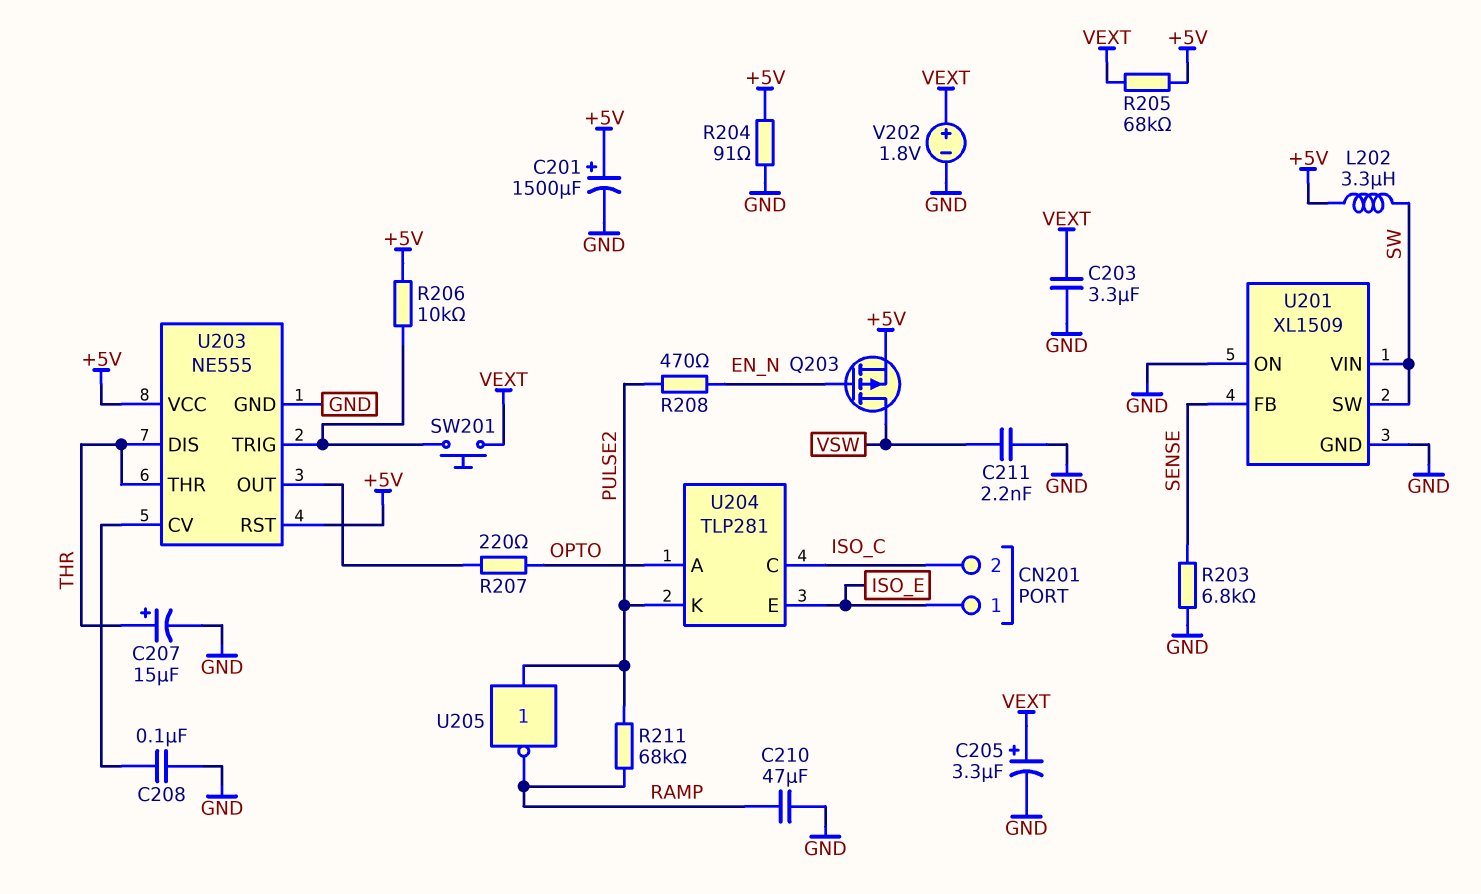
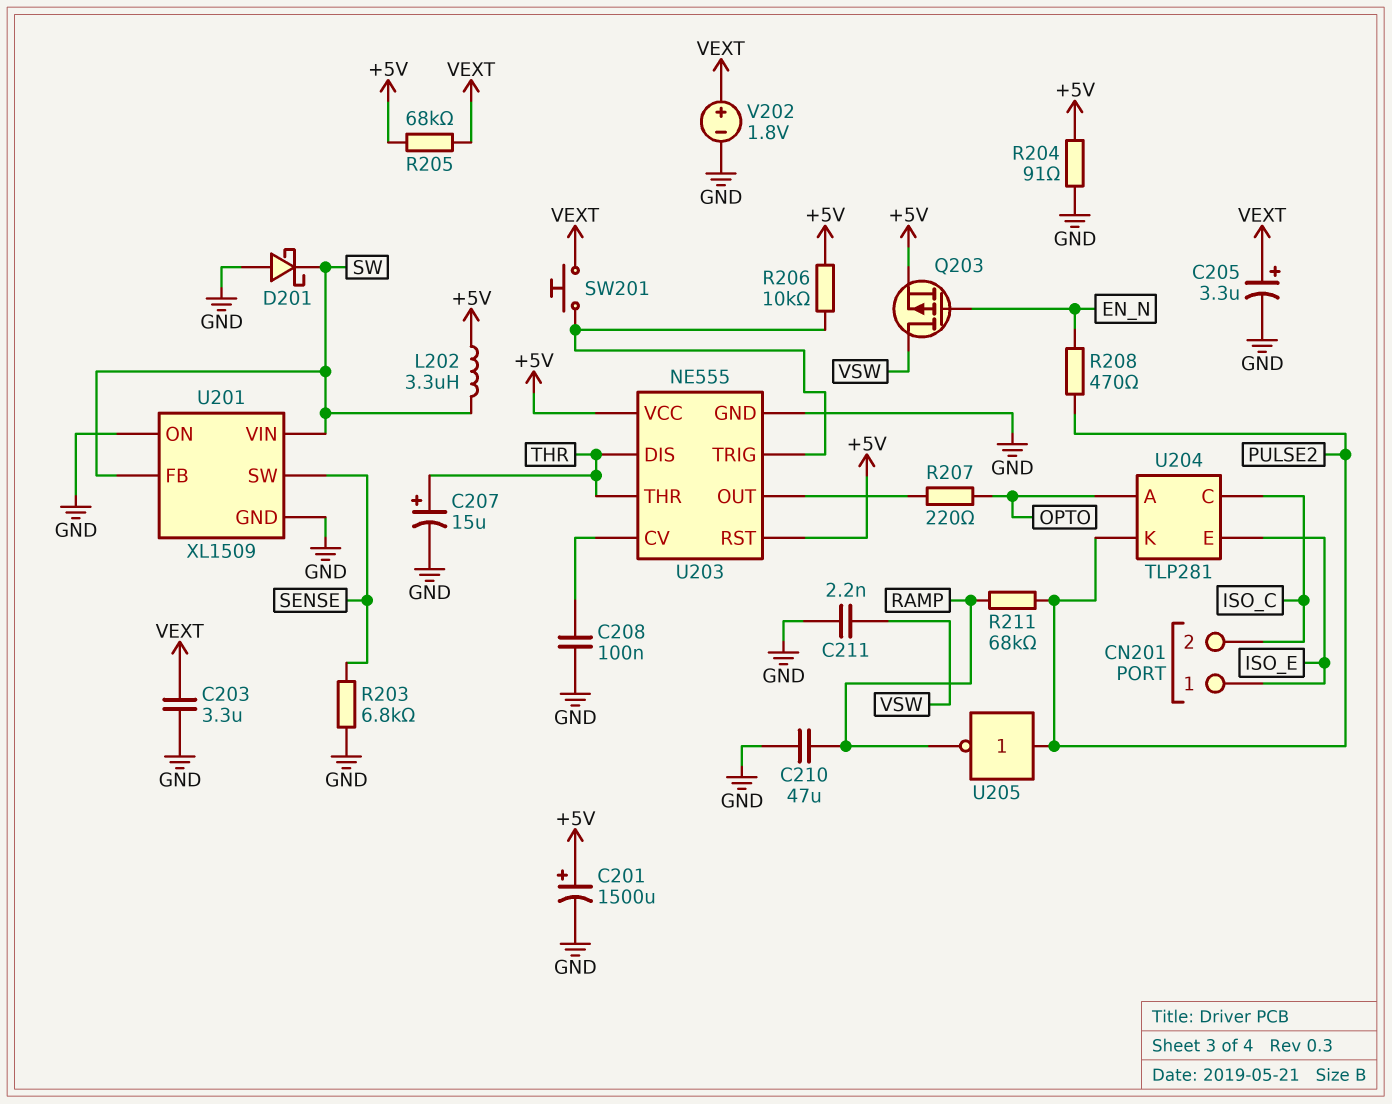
D201: none -> schottky (A GND, K SW)
U201 pin FB: SENSE -> SW
U201 pin SW: SW -> SENSE

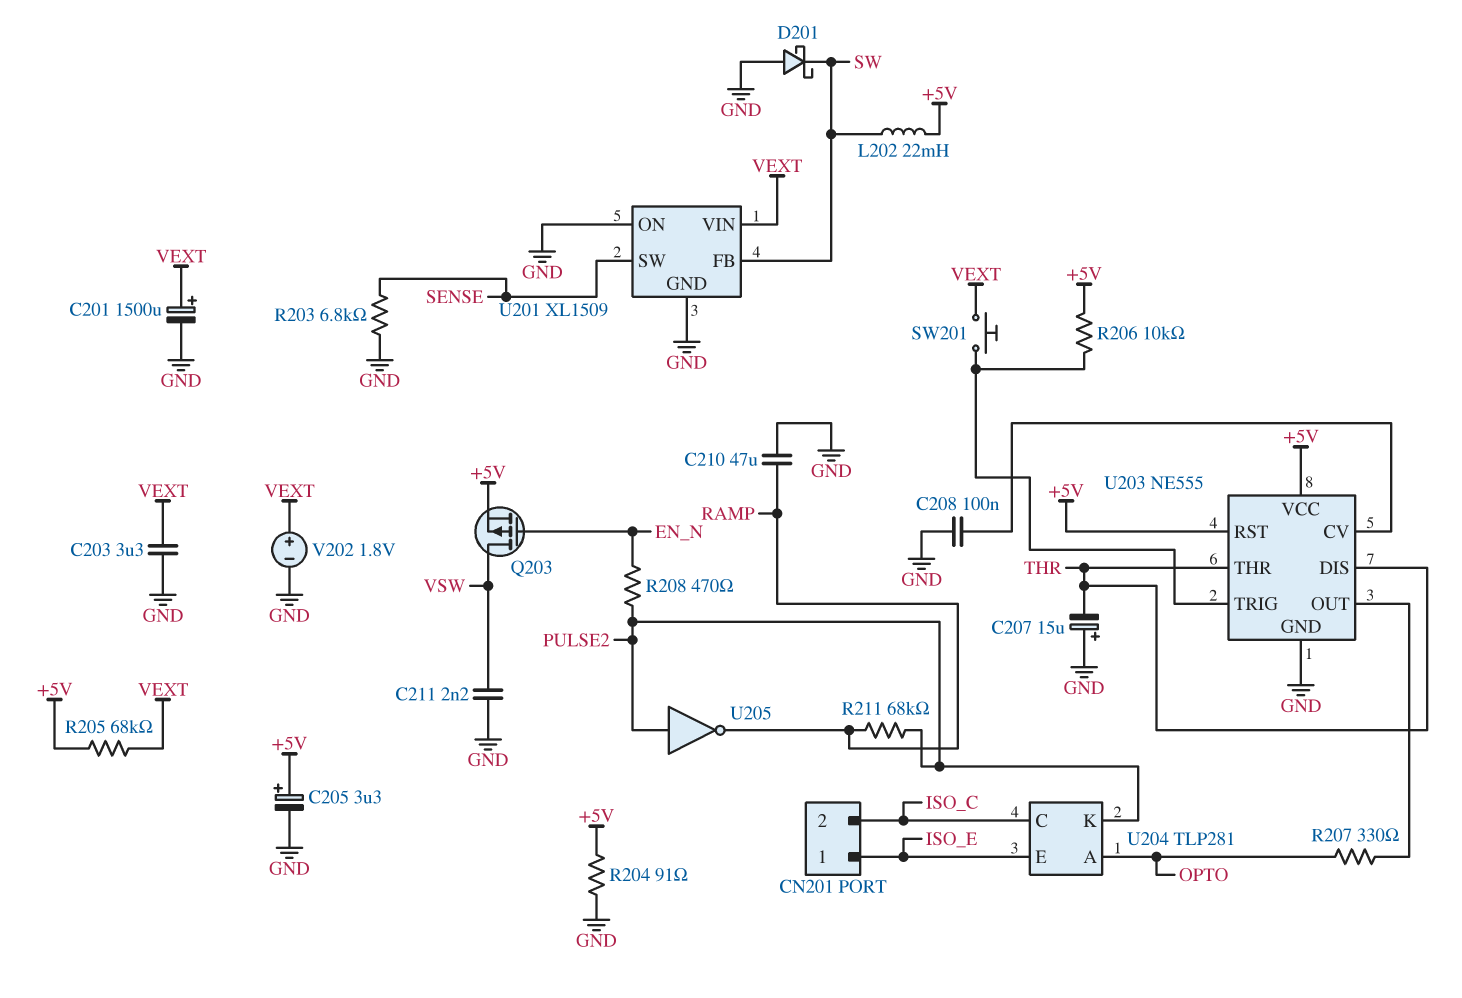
C201: 1500uF (plus +5V, minus GND) -> 1500uF (plus VEXT, minus GND)
C205: 3.3uF (plus VEXT, minus GND) -> 3.3uF (plus +5V, minus GND)
C207: 15uF (plus THR, minus GND) -> 15uF (plus GND, minus THR)
L202: 3.3uH (+5V, SW) -> 22mH (+5V, SW)
R207: 220 (OPTO, U203/OUT) -> 330 (OPTO, U203/OUT)
U201 pin VIN: SW -> VEXT

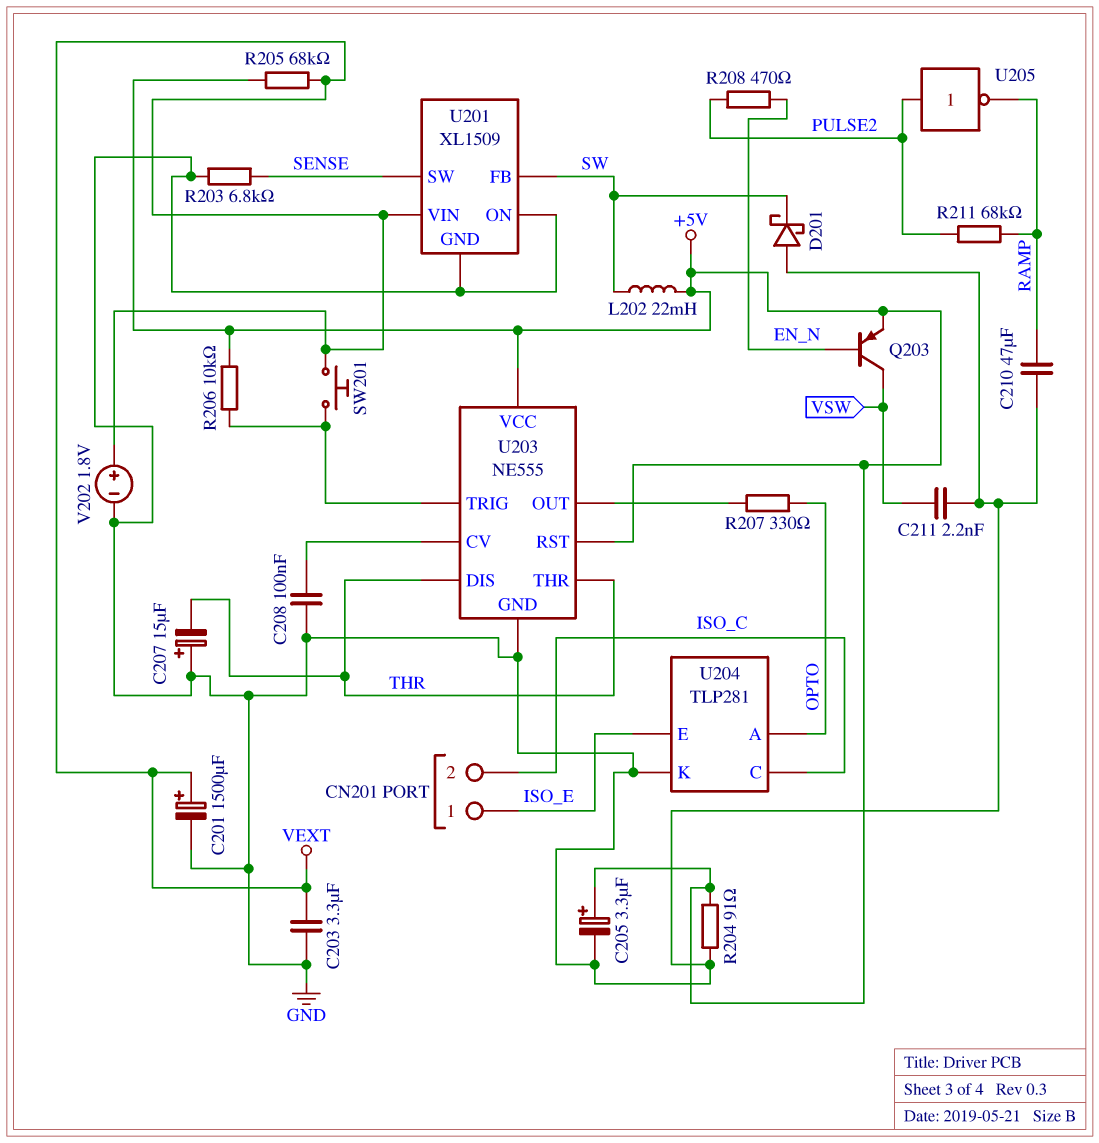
Q203: PMOS (G EN_N, D VSW, S +5V) -> PNP (B EN_N, C VSW, E +5V)
U204 pin K: PULSE2 -> GND

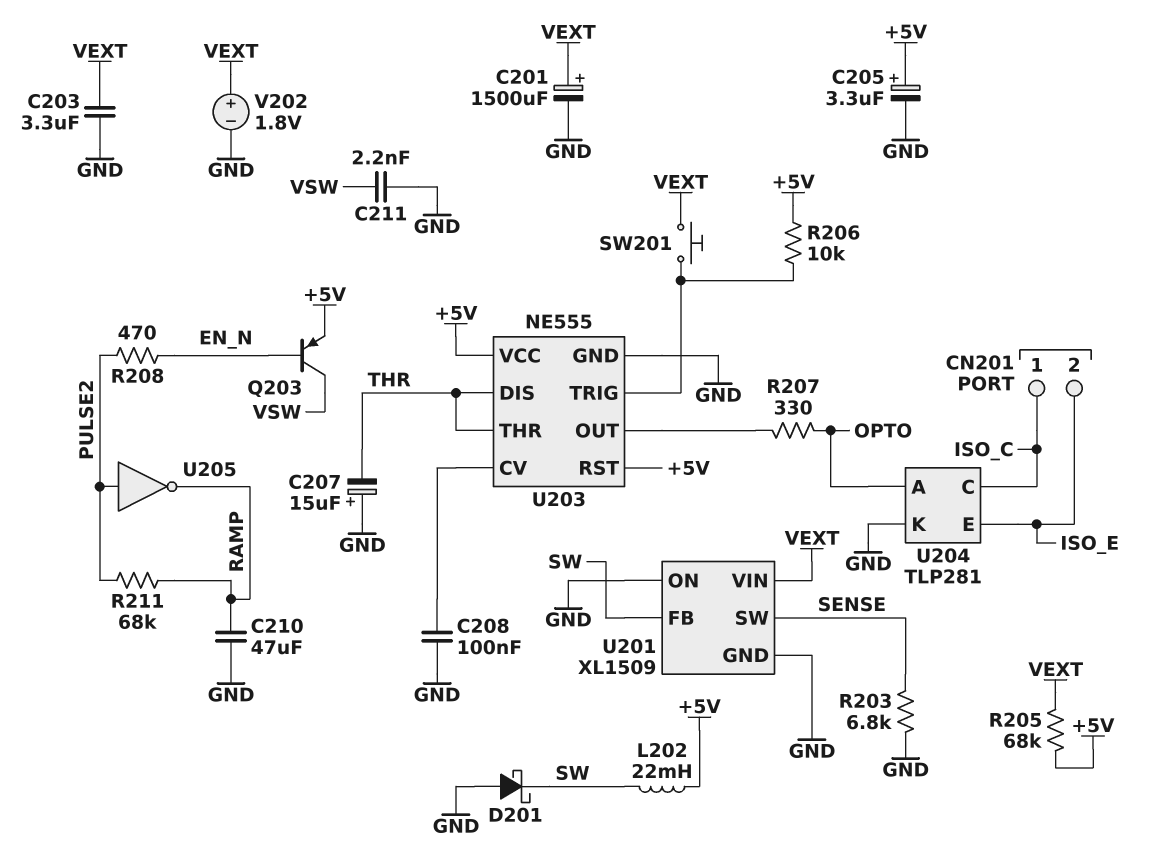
CN201 pin 1: ISO_E -> ISO_C
CN201 pin 2: ISO_C -> ISO_E
R204: 91 (+5V, GND) -> none

